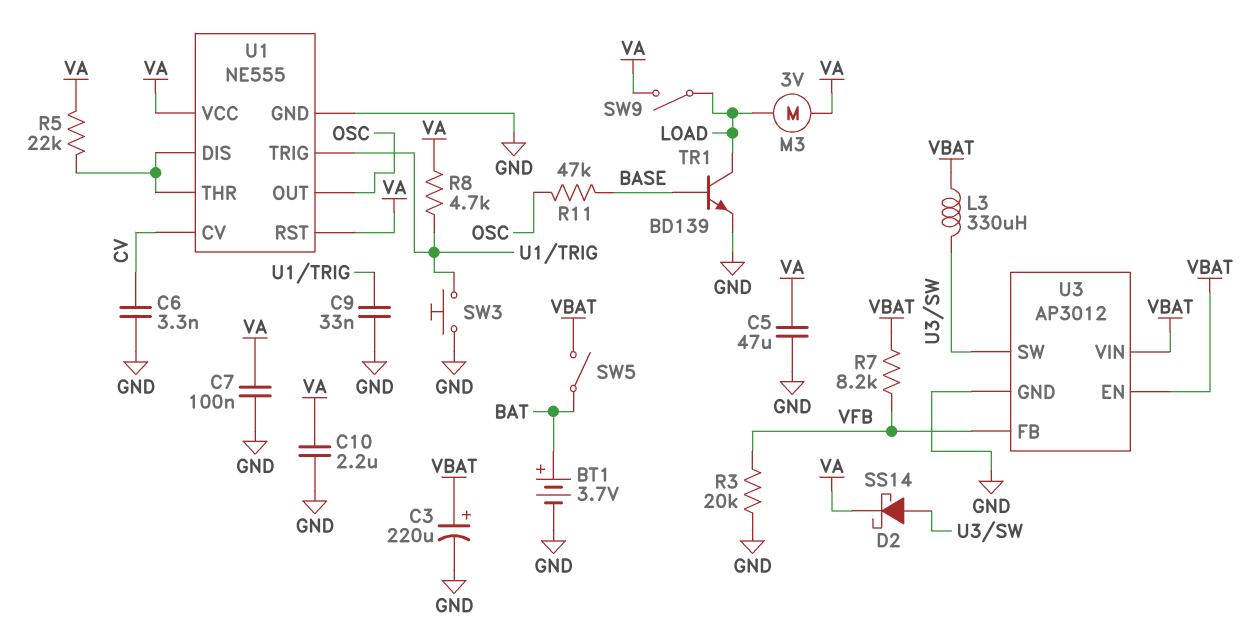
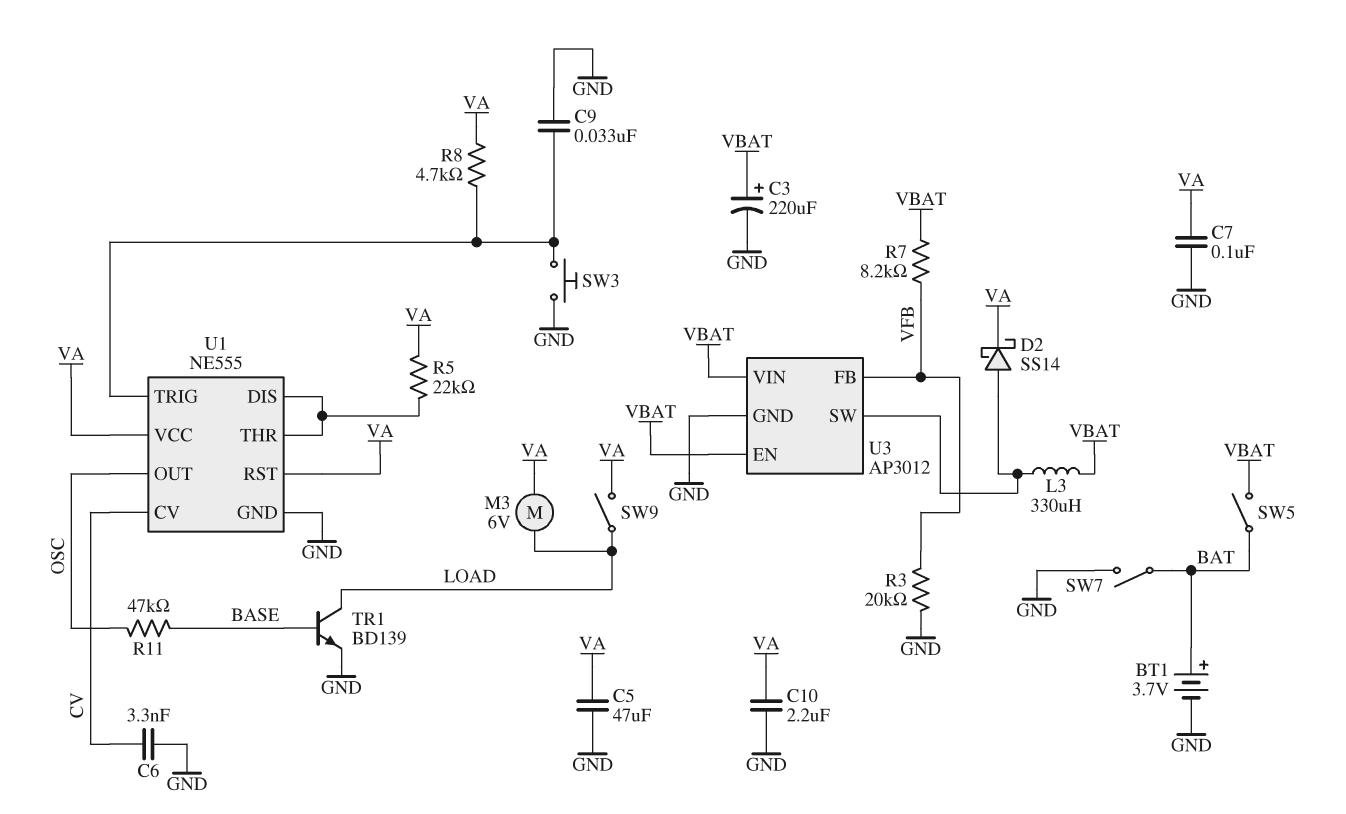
M3: motor 3V (LOAD, VA) -> motor 6V (LOAD, VA)
SW7: none -> switch (BAT, GND)

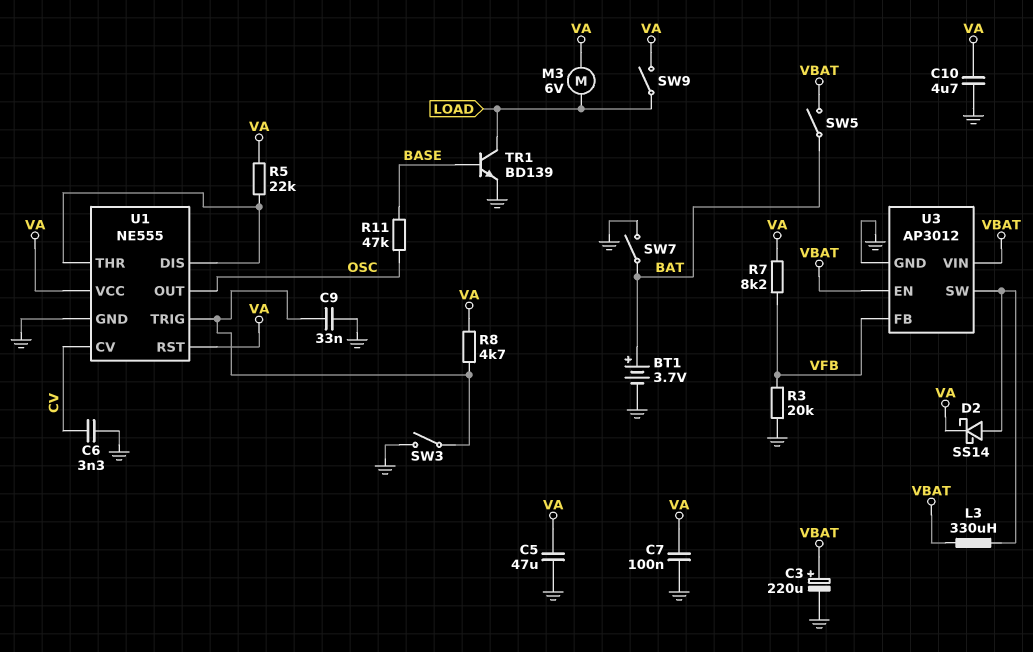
C10: 2.2uF (GND, VA) -> 4.7uF (GND, VA)
R7: 8.2k (VBAT, VFB) -> 8.2k (VA, VFB)
SW3: button (GND, U1/TRIG) -> switch (GND, U1/TRIG)

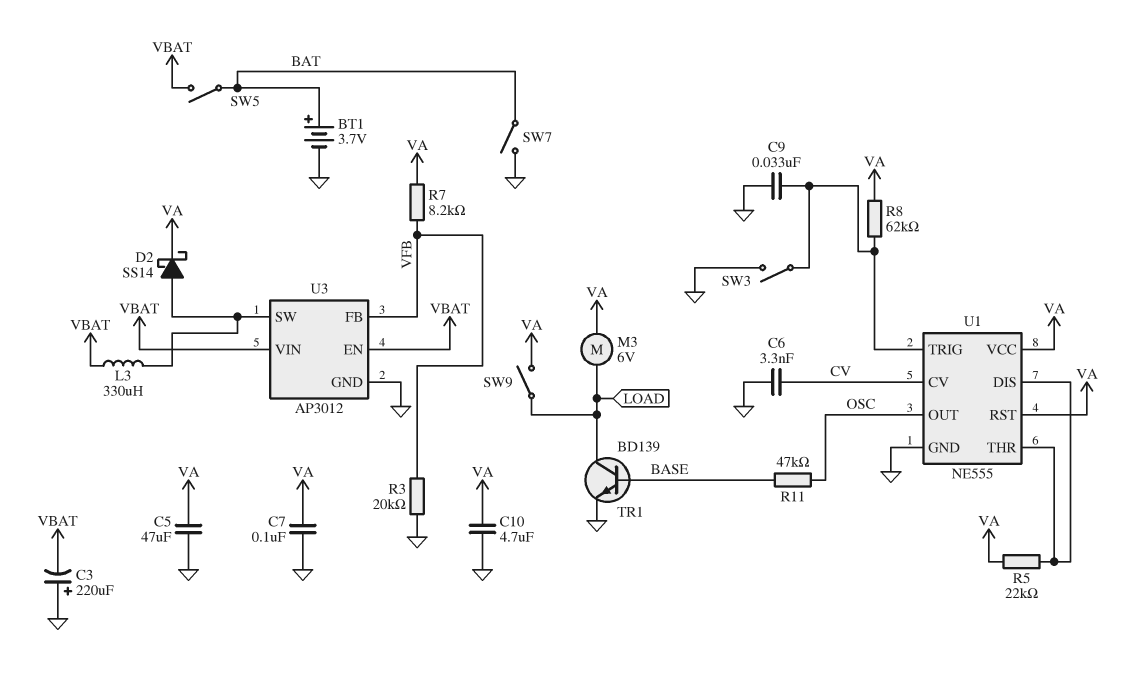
C3: 220uF (plus VBAT, minus GND) -> 220uF (plus GND, minus VBAT)
R8: 4.7k (U1/TRIG, VA) -> 62k (U1/TRIG, VA)

